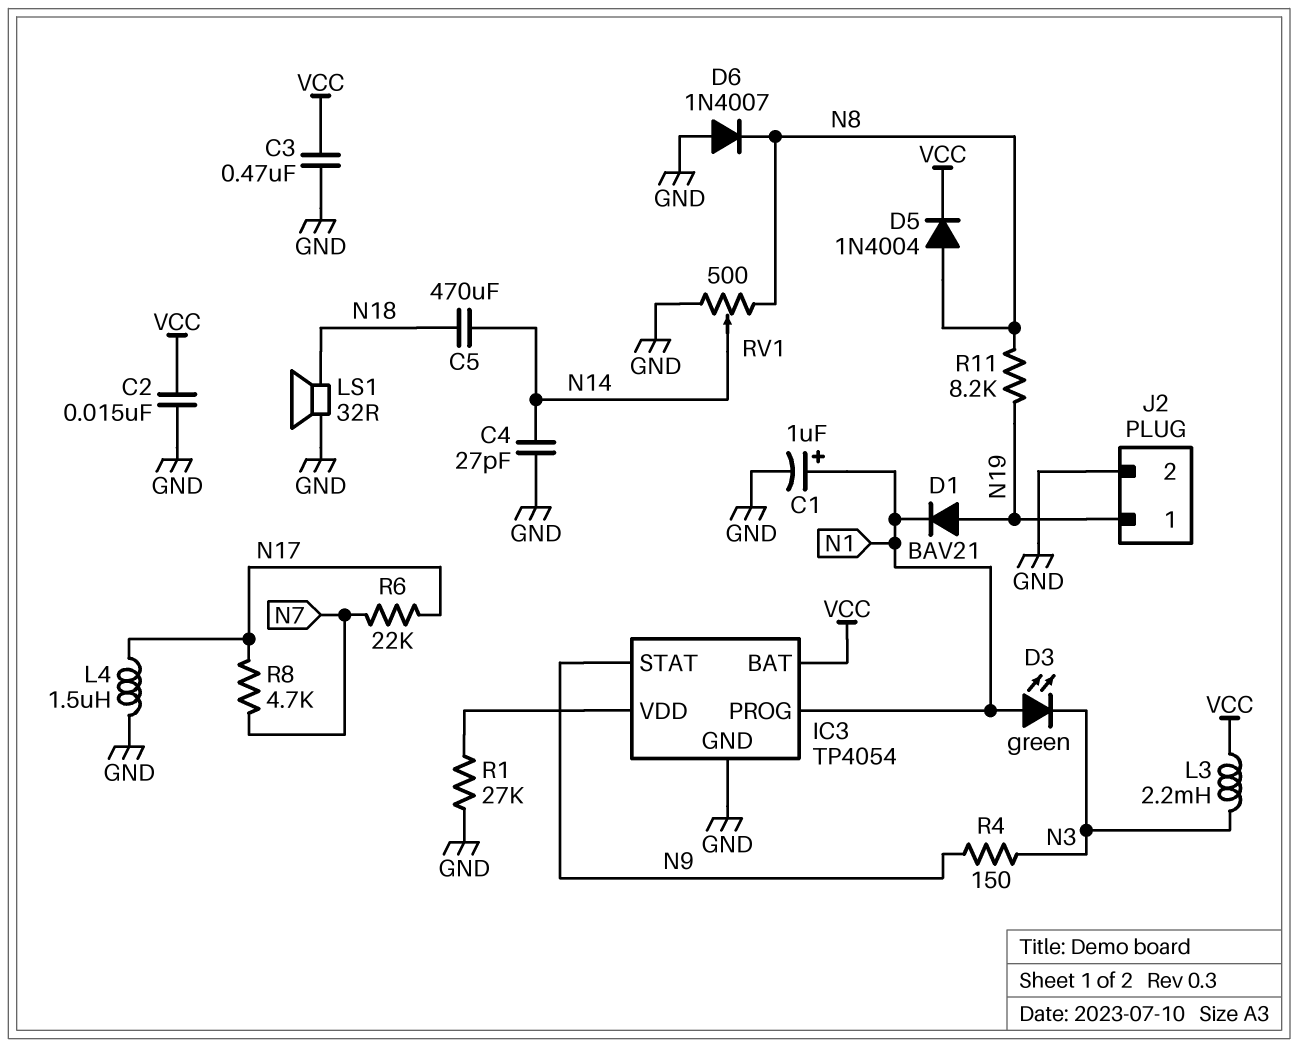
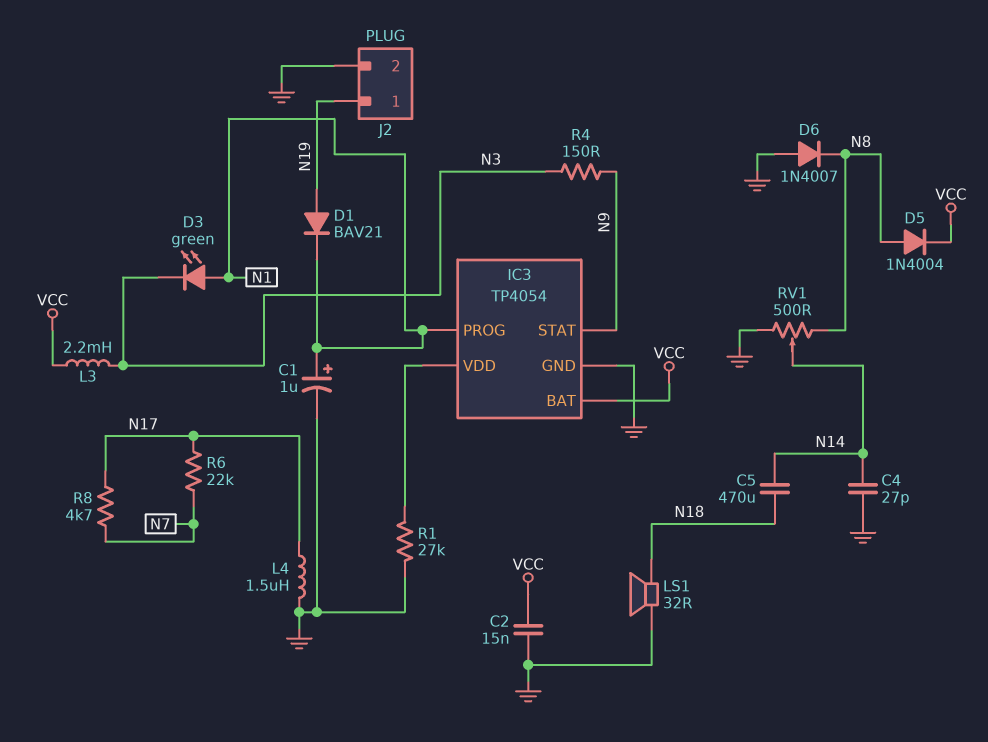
C3: 470nF (GND, VCC) -> none
R11: 8.2k (N8, N19) -> none

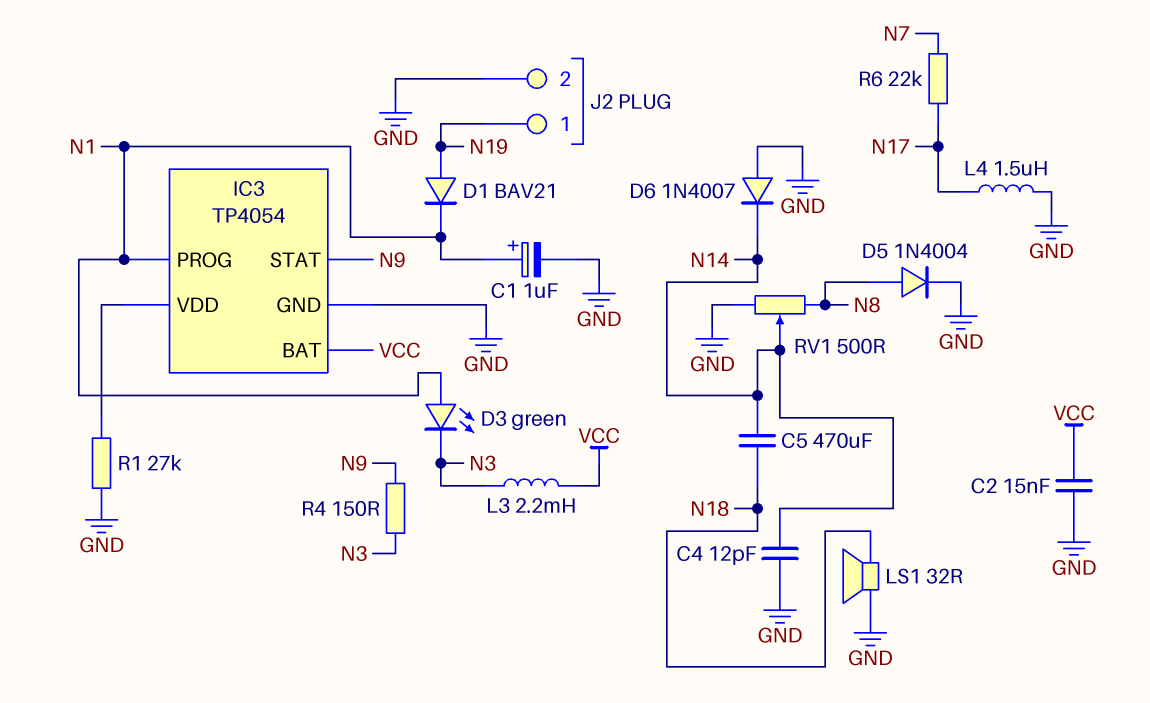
C4: 27pF (GND, N14) -> 12pF (GND, N14)
D5: diode 1N4004 (A N8, K VCC) -> diode 1N4004 (A N8, K GND)
D6: diode 1N4007 (A GND, K N8) -> diode 1N4007 (A GND, K N14)
R8: 4.7k (N7, N17) -> none

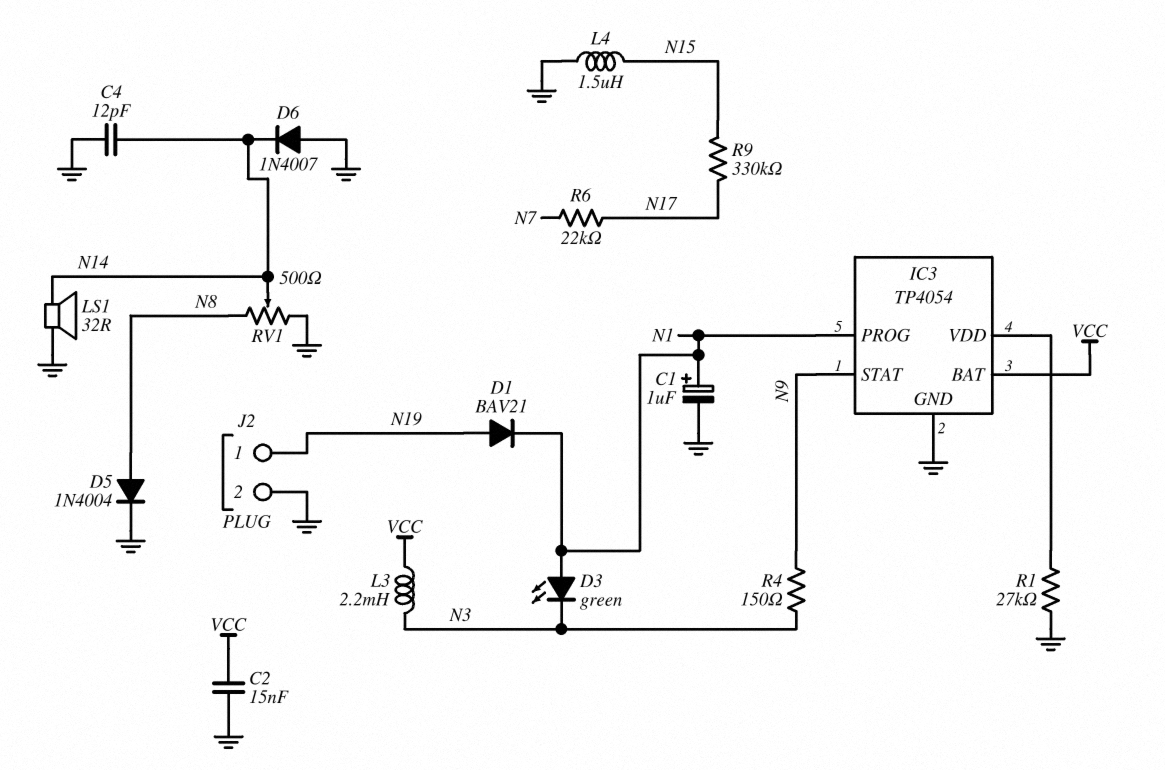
C5: 470uF (N14, N18) -> none
L4: 1.5uH (GND, N17) -> 1.5uH (GND, N15)
LS1: speaker 32R (GND, N18) -> speaker 32R (GND, N14)
R9: none -> 330k (N15, N17)

